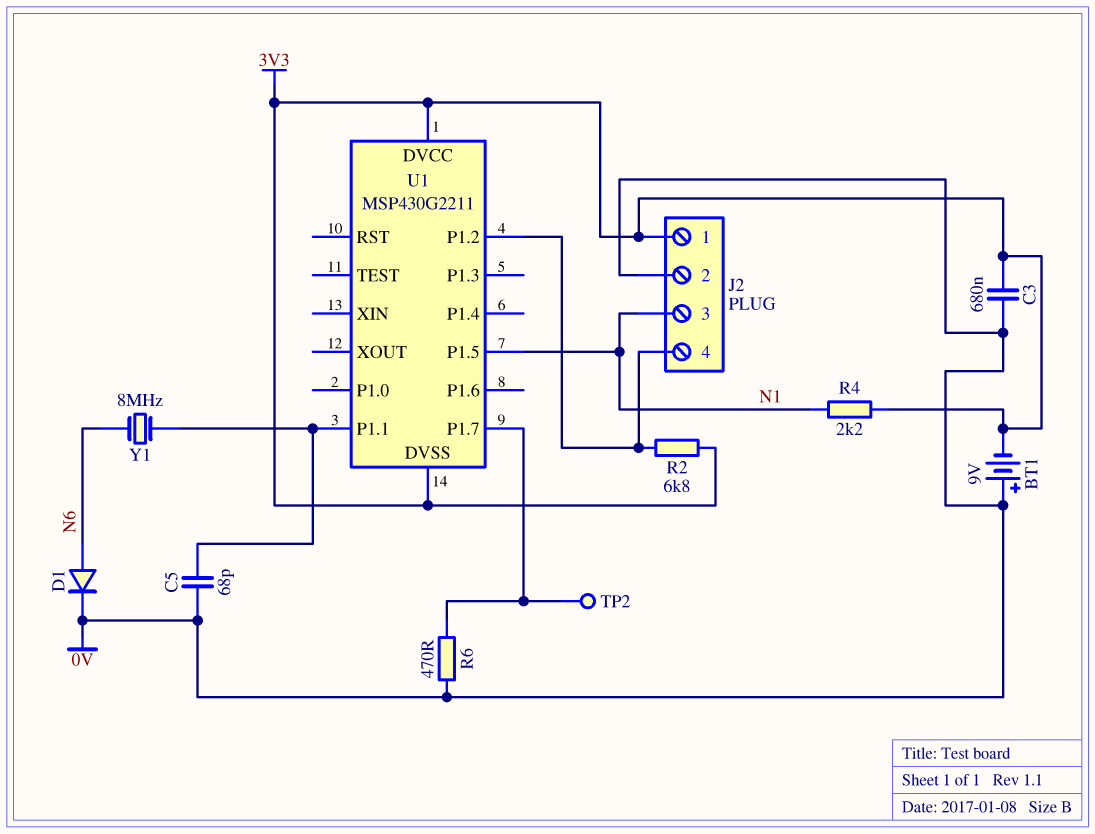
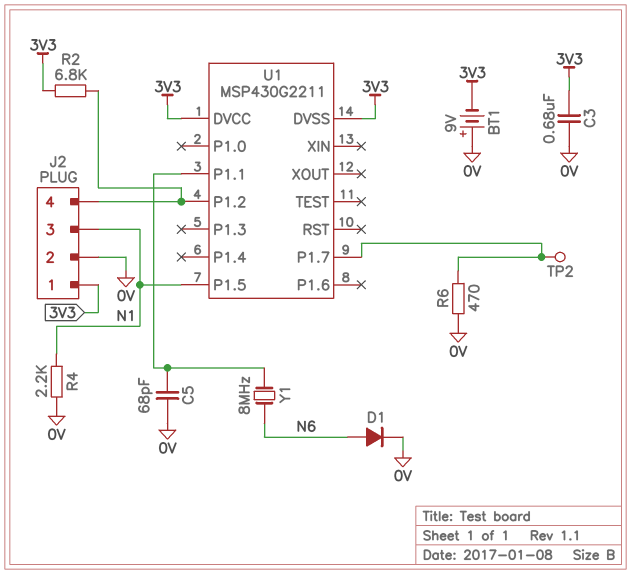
R4: 2.2k (3V3, N1) -> 2.2k (0V, N1)

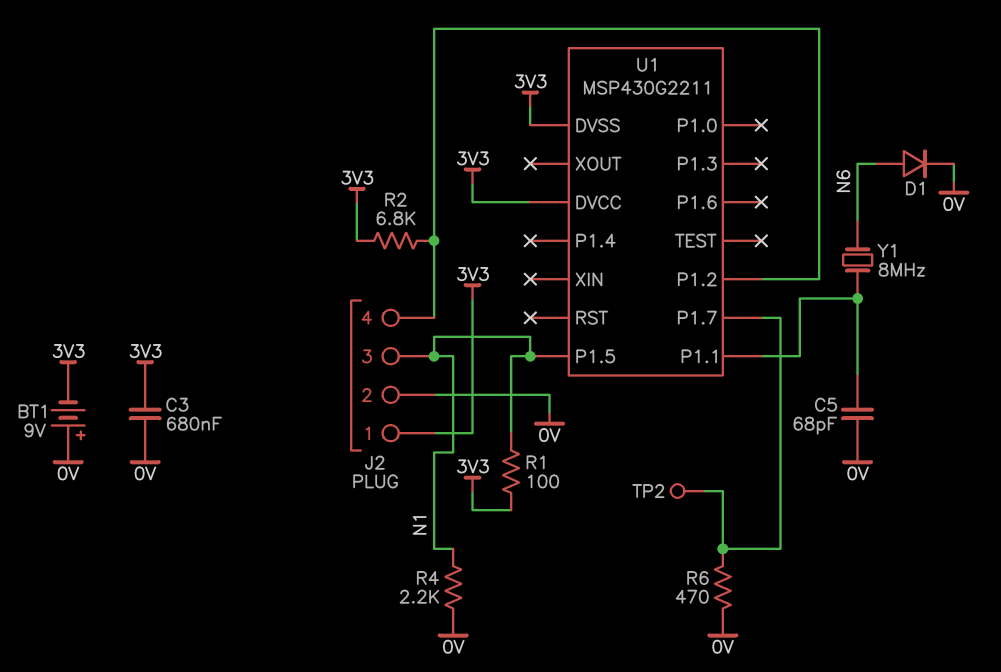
R1: none -> 100 (3V3, N1)

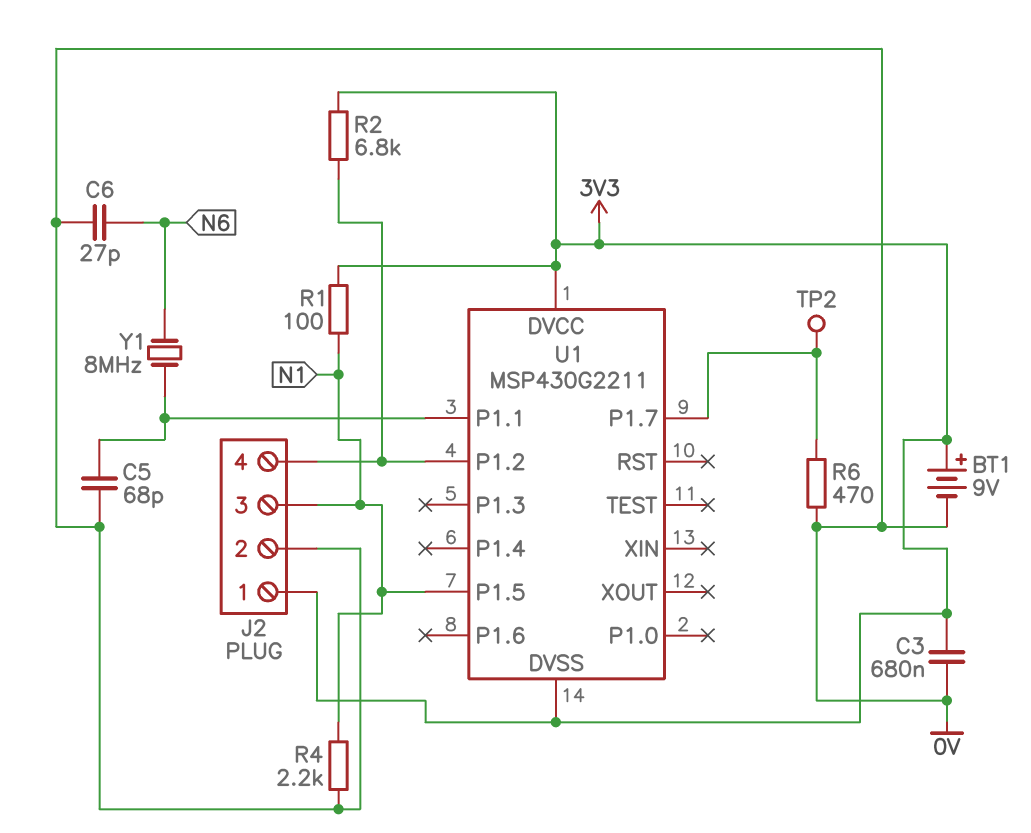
BT1: 9V (plus 0V, minus 3V3) -> 9V (plus 3V3, minus 0V)
C6: none -> 27pF (0V, N6)
D1: diode (A N6, K 0V) -> none

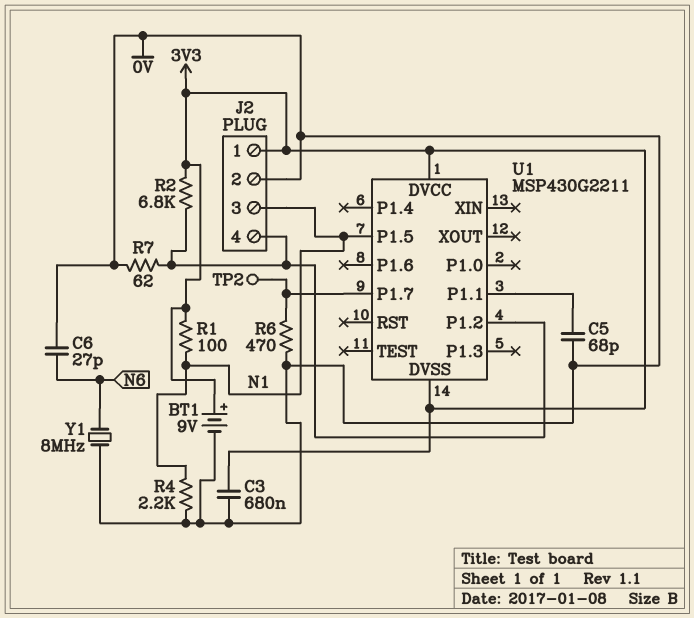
R7: none -> 62 (0V, J2/4)
Y1: 8MHz (N6, U1/P1.1) -> 8MHz (0V, N6)

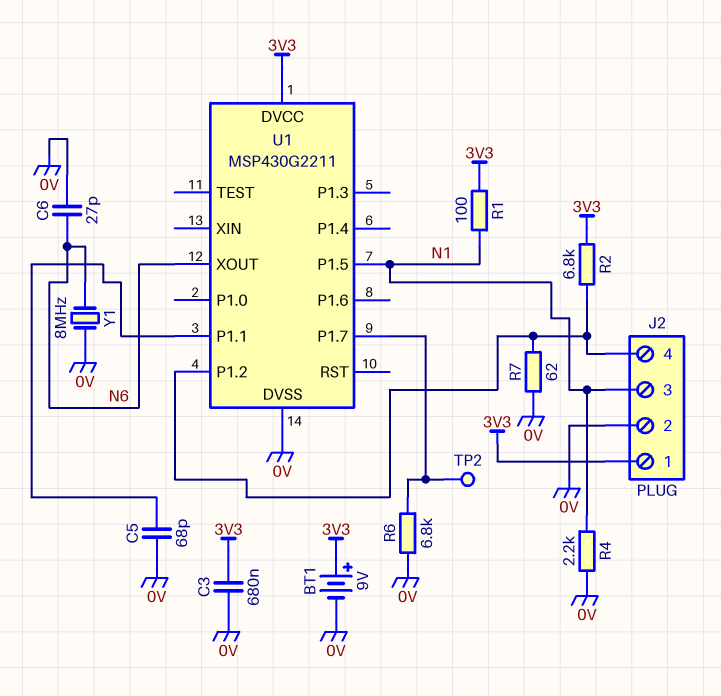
R6: 470 (0V, U1/P1.7) -> 6.8k (0V, U1/P1.7)
U1 pin DVSS: 3V3 -> 0V
U1 pin XOUT: none -> N6

